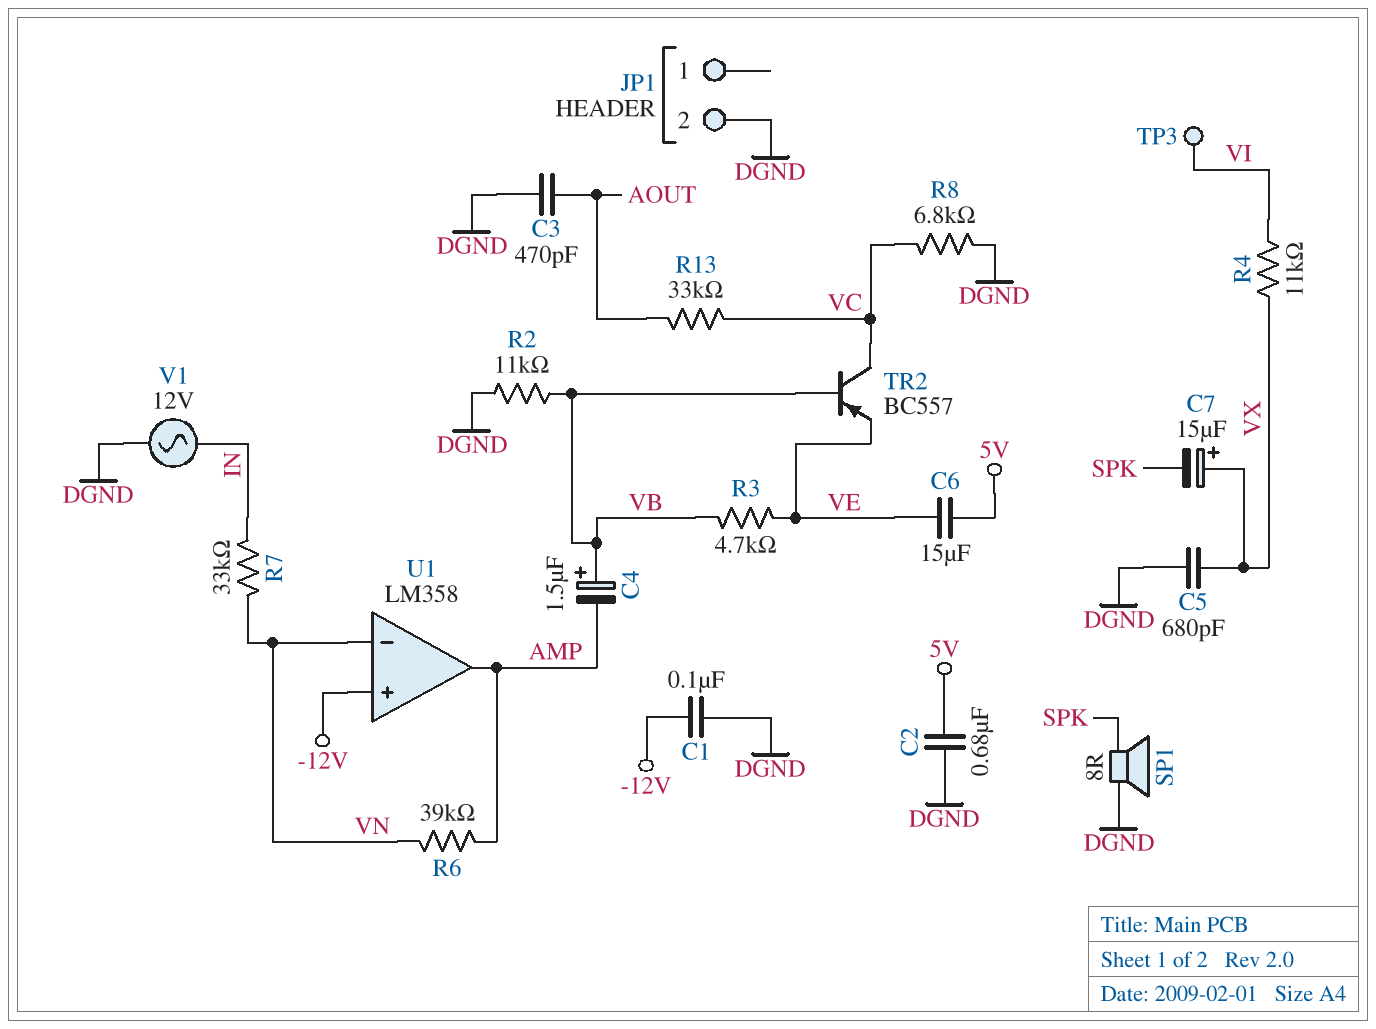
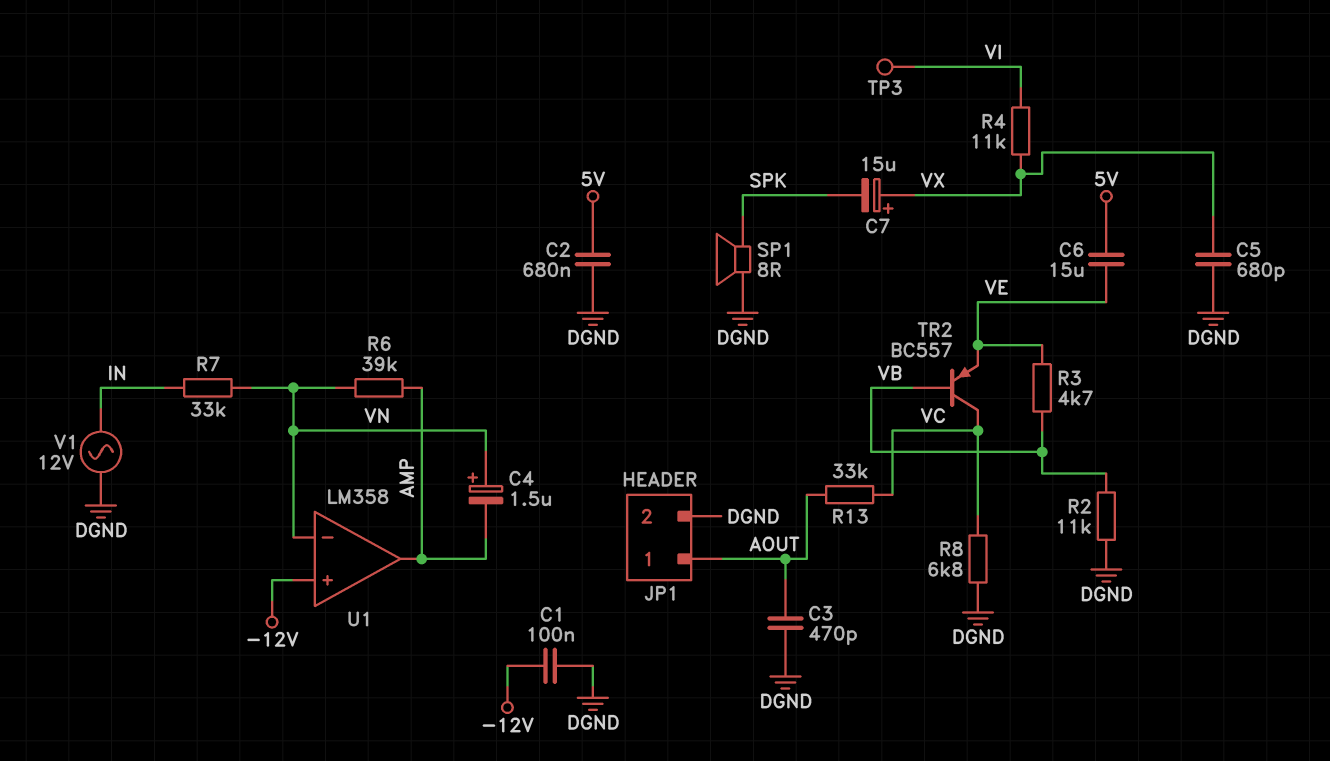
C4: 1.5uF (plus VB, minus AMP) -> 1.5uF (plus VN, minus AMP)
JP1 pin 1: none -> AOUT

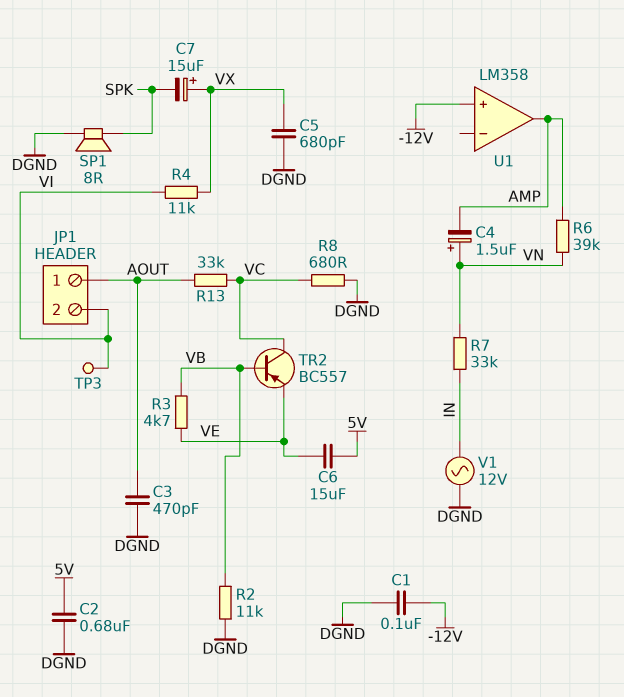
JP1 pin 2: DGND -> VI
R8: 6.8k (DGND, VC) -> 680 (DGND, VC)
U1 pin in-: VN -> none

